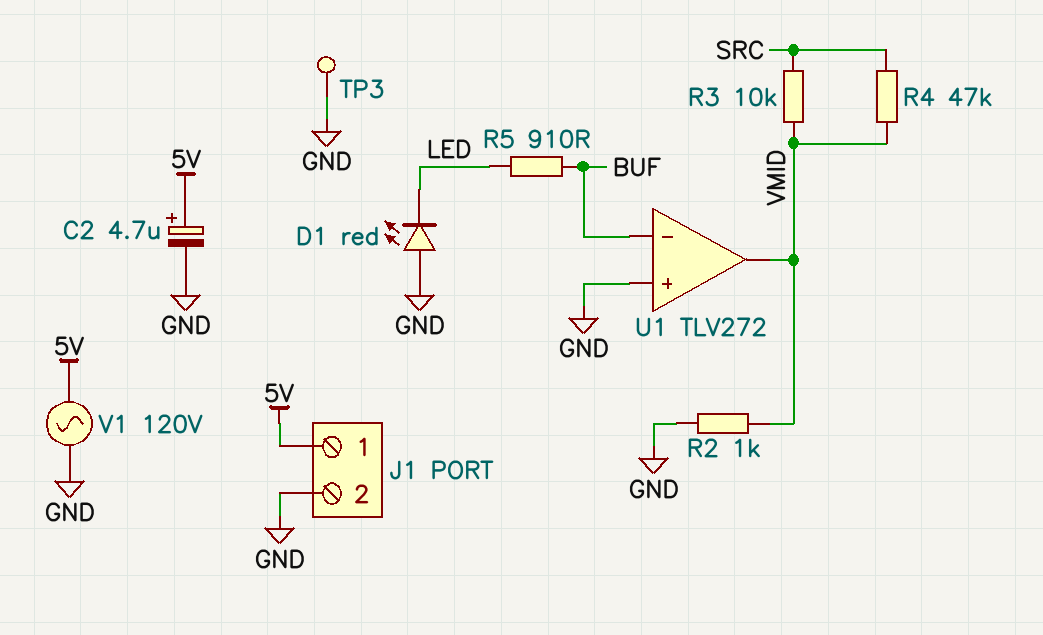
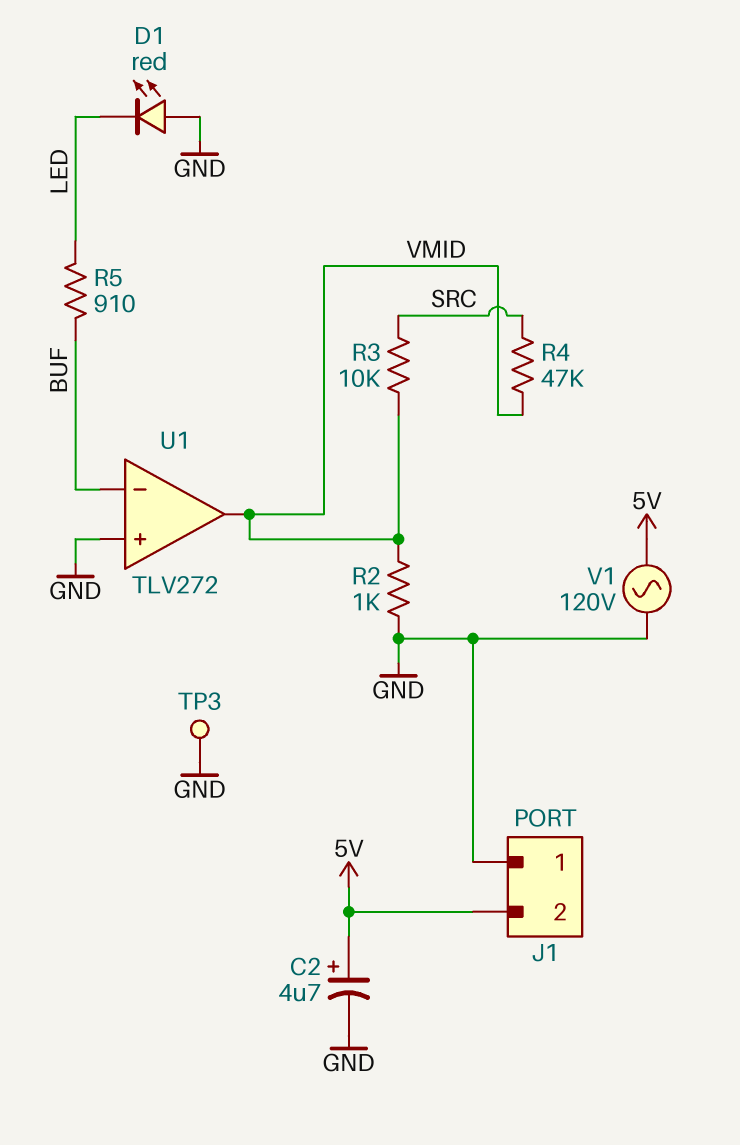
J1 pin 1: 5V -> GND
J1 pin 2: GND -> 5V

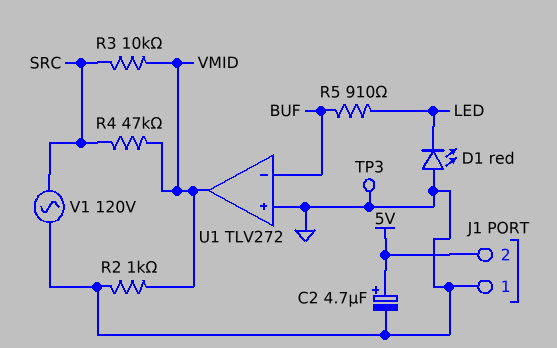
V1: AC 120V (5V, GND) -> AC 120V (GND, SRC)

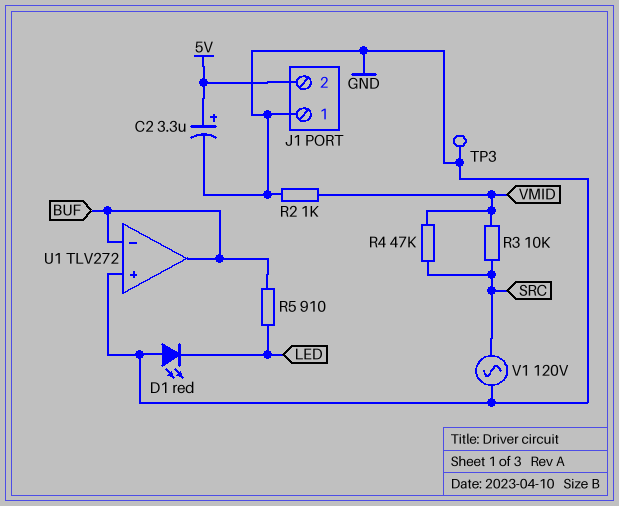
C2: 4.7uF (plus 5V, minus GND) -> 3.3uF (plus 5V, minus GND)
U1 pin out: VMID -> BUF

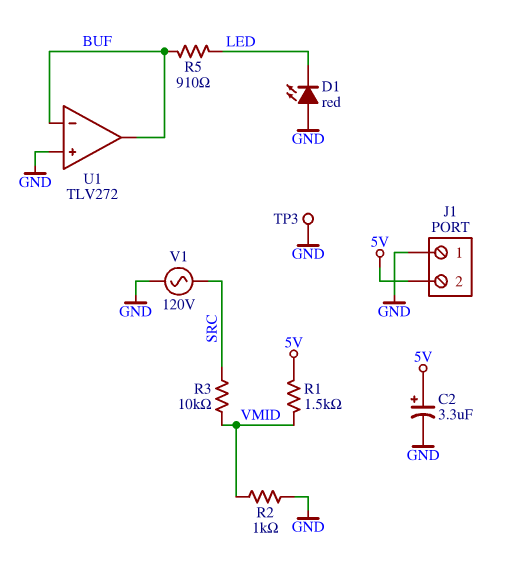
R1: none -> 1.5k (5V, VMID)
R4: 47k (SRC, VMID) -> none

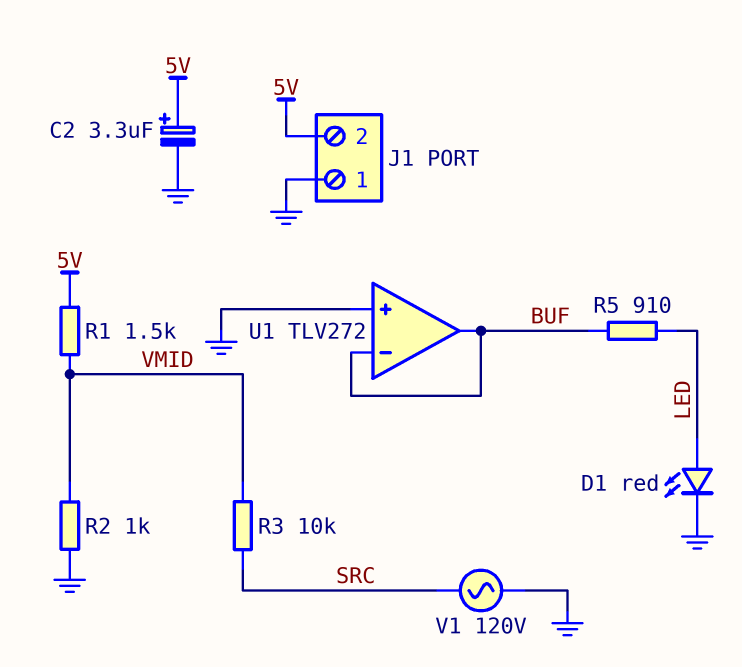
D1: LED red (A GND, K LED) -> LED red (A LED, K GND)
TP3: test point (GND) -> none

